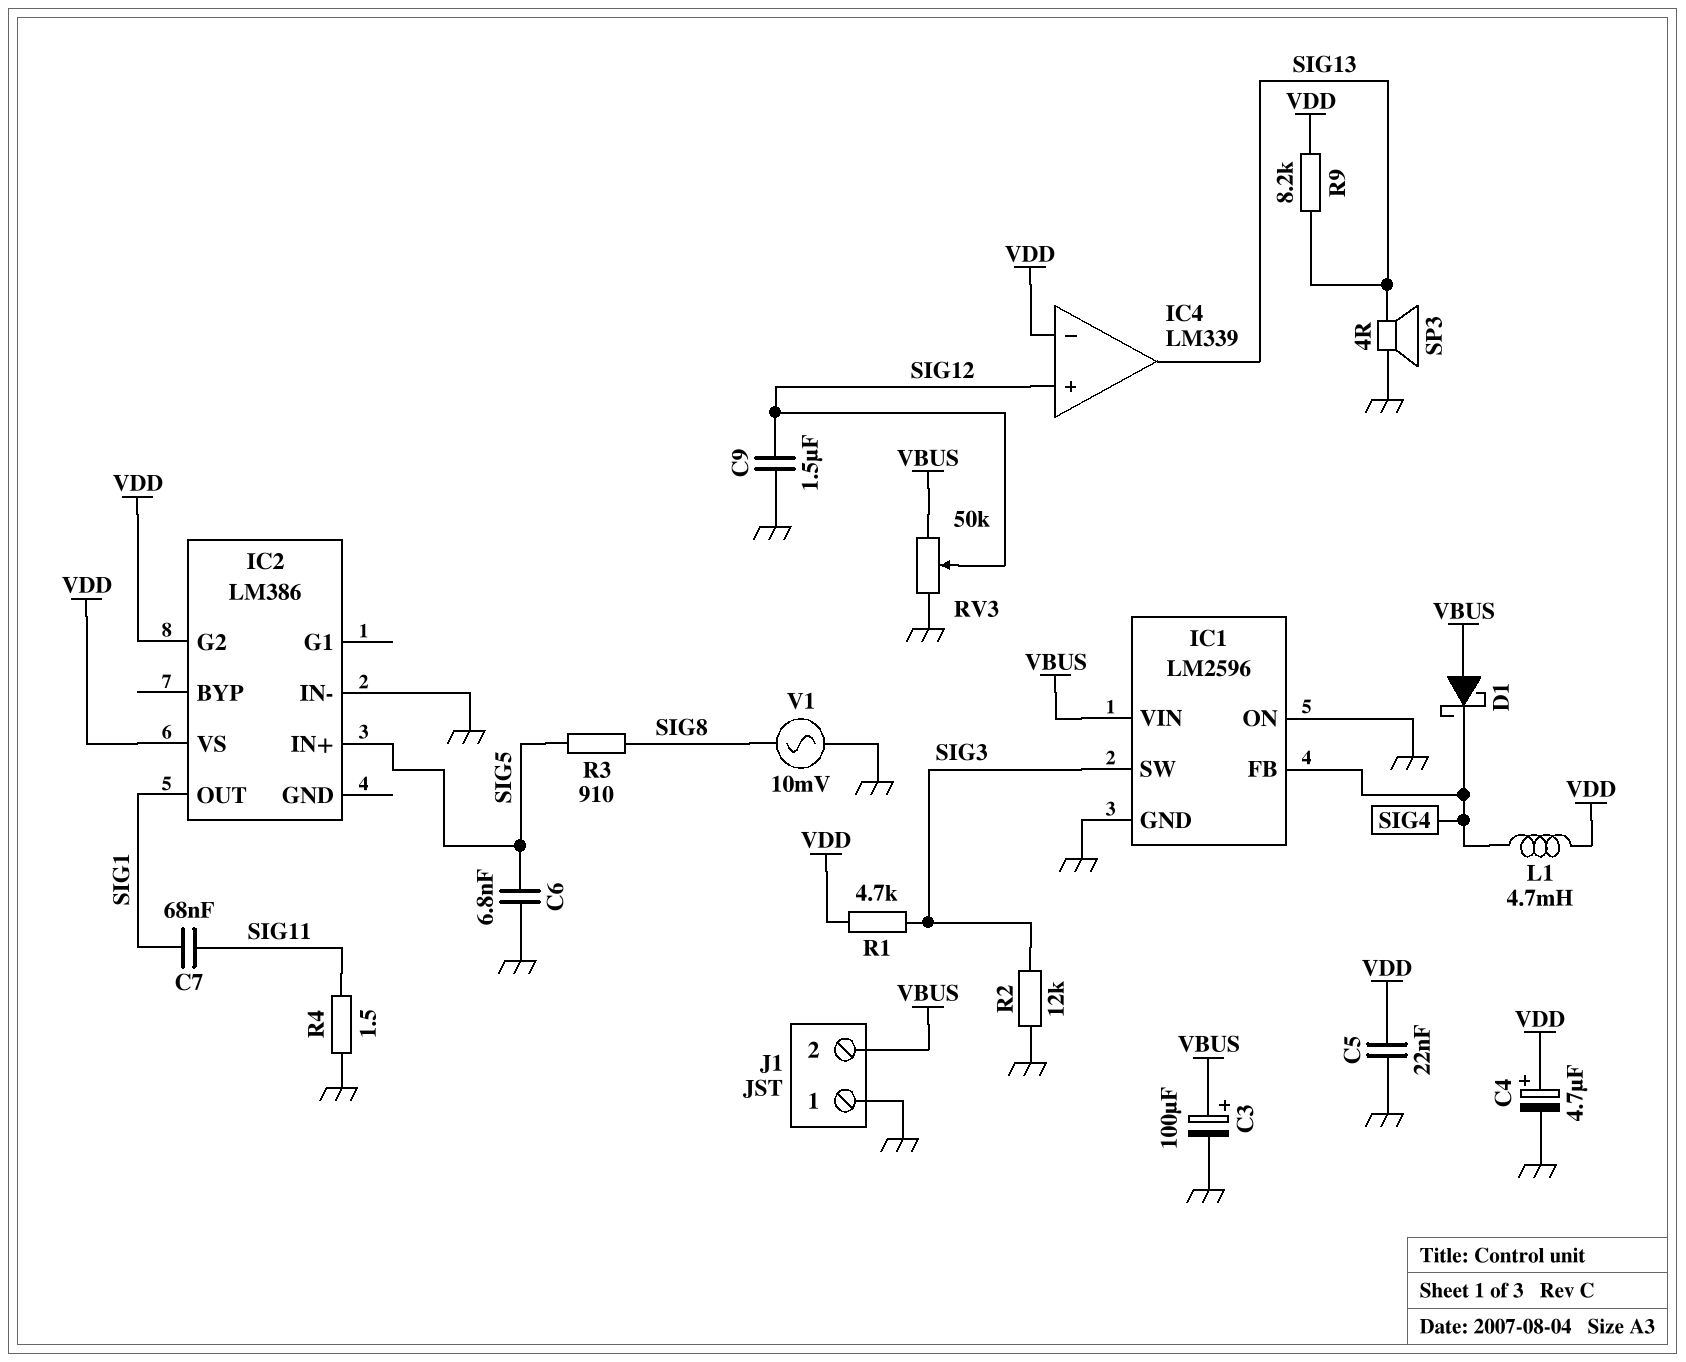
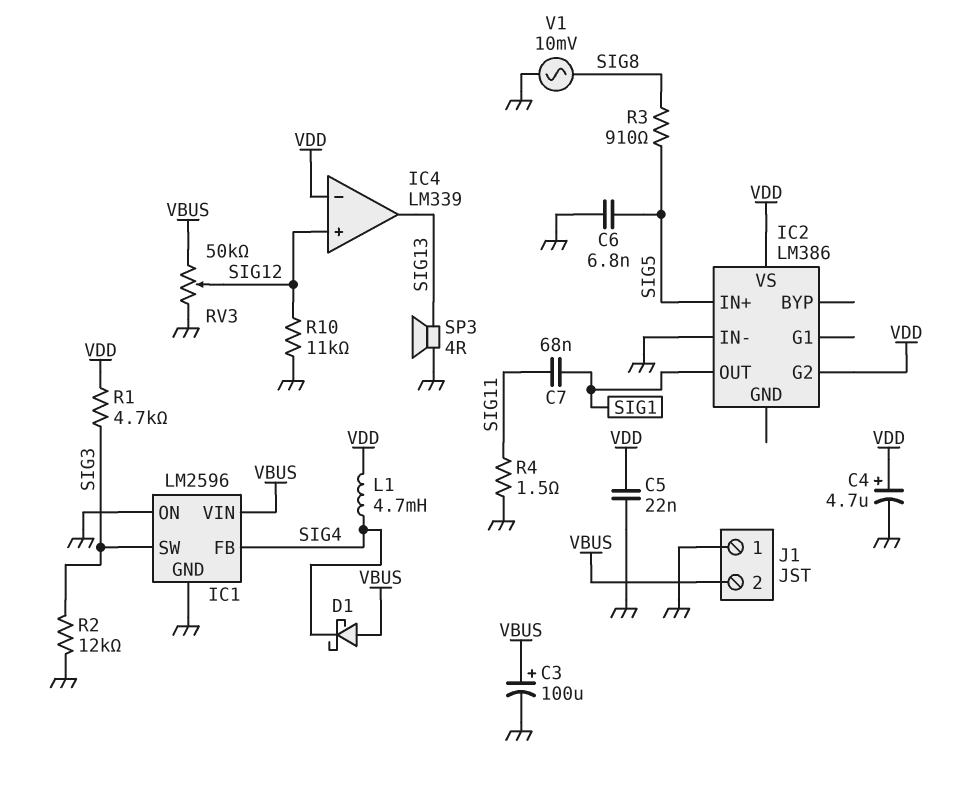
C9: 1.5uF (GND, SIG12) -> none
R9: 8.2k (SIG13, VDD) -> none
R10: none -> 11k (GND, SIG12)

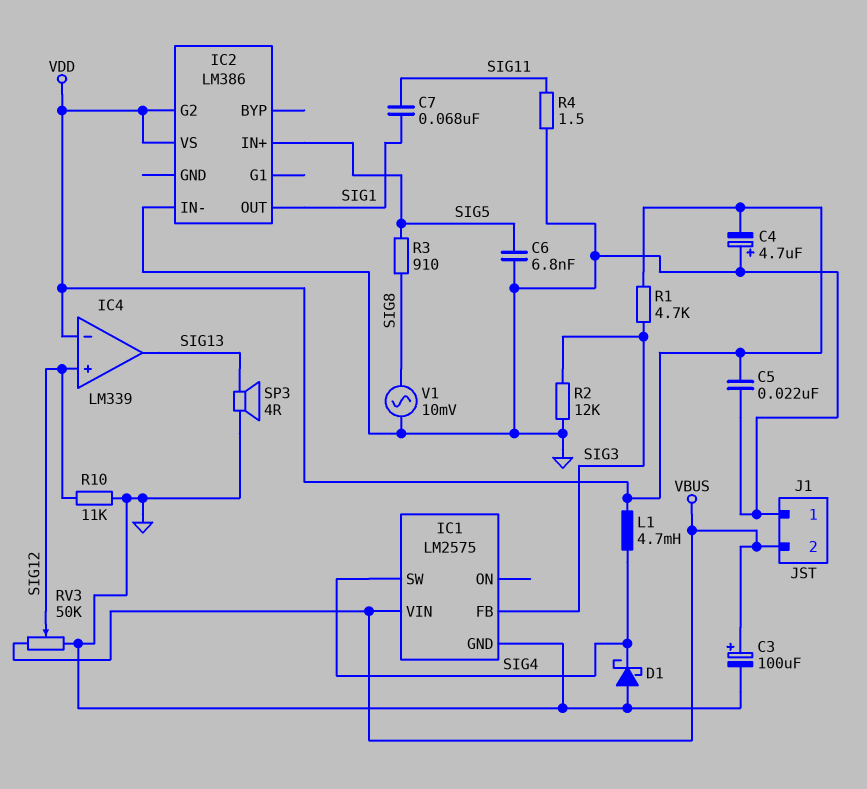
C4: 4.7uF (plus VDD, minus GND) -> 4.7uF (plus GND, minus VDD)
D1: schottky (A VBUS, K SIG4) -> schottky (A GND, K SIG4)
IC1: LM2596 -> LM2575
IC1 pin FB: SIG4 -> SIG3
IC1 pin ON: GND -> none
IC1 pin SW: SIG3 -> SIG4

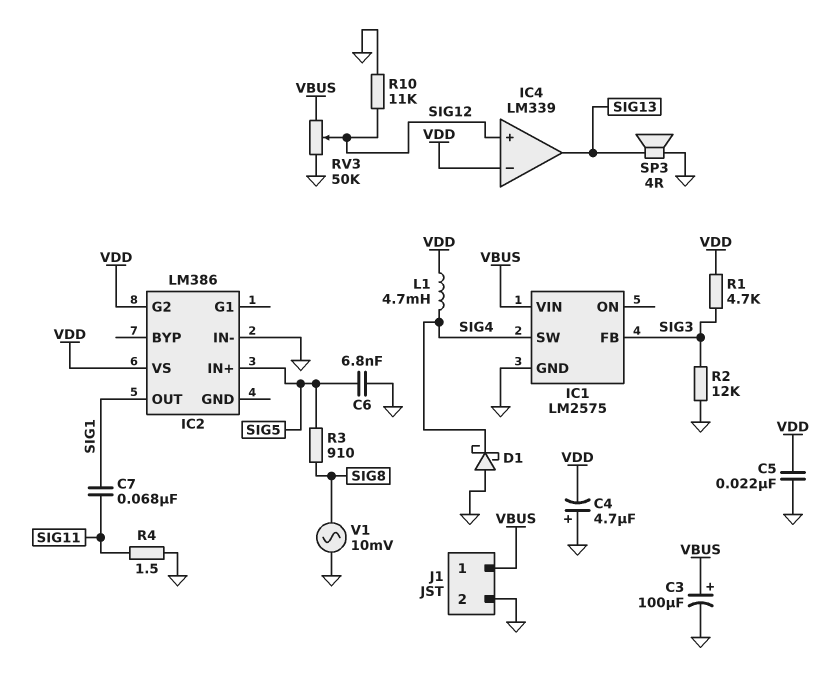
J1 pin 1: GND -> VBUS
J1 pin 2: VBUS -> GND

